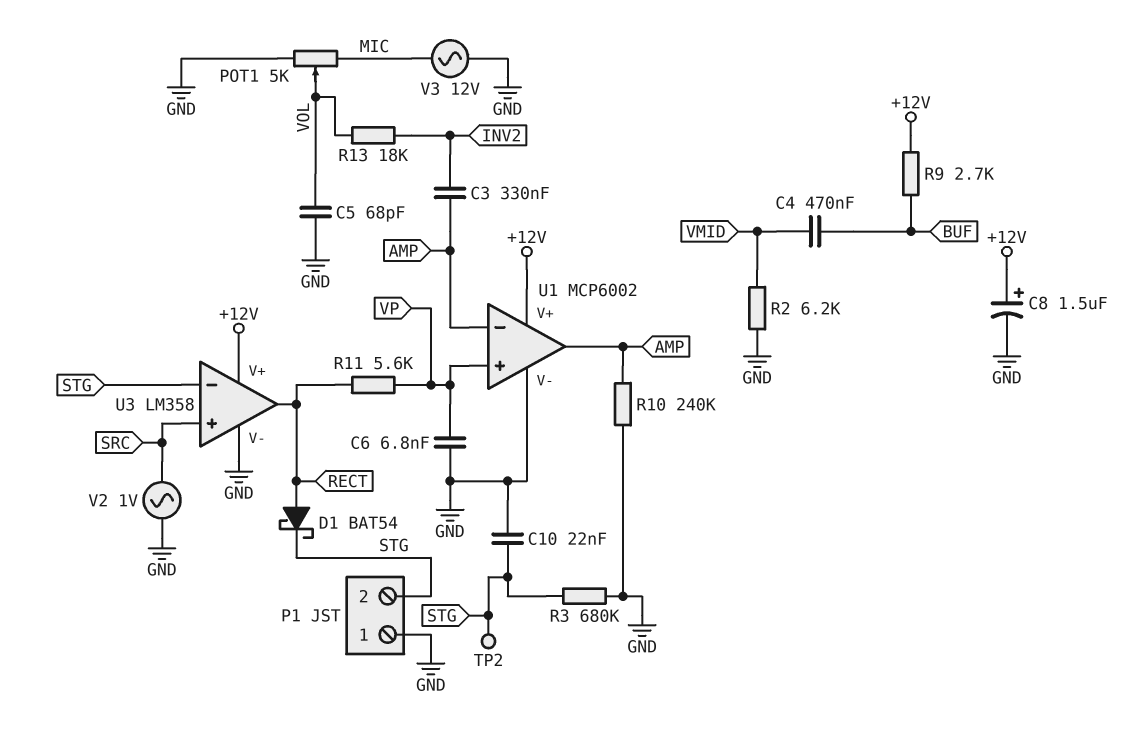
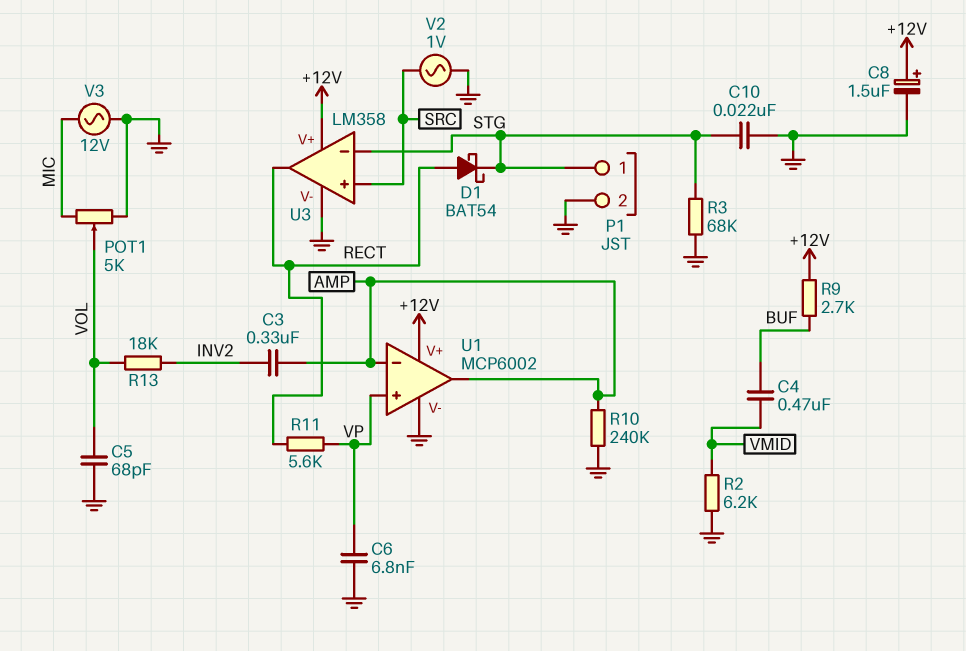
P1 pin 1: GND -> STG
P1 pin 2: STG -> GND
R3: 680k (GND, STG) -> 68k (GND, STG)
TP2: test point (STG) -> none

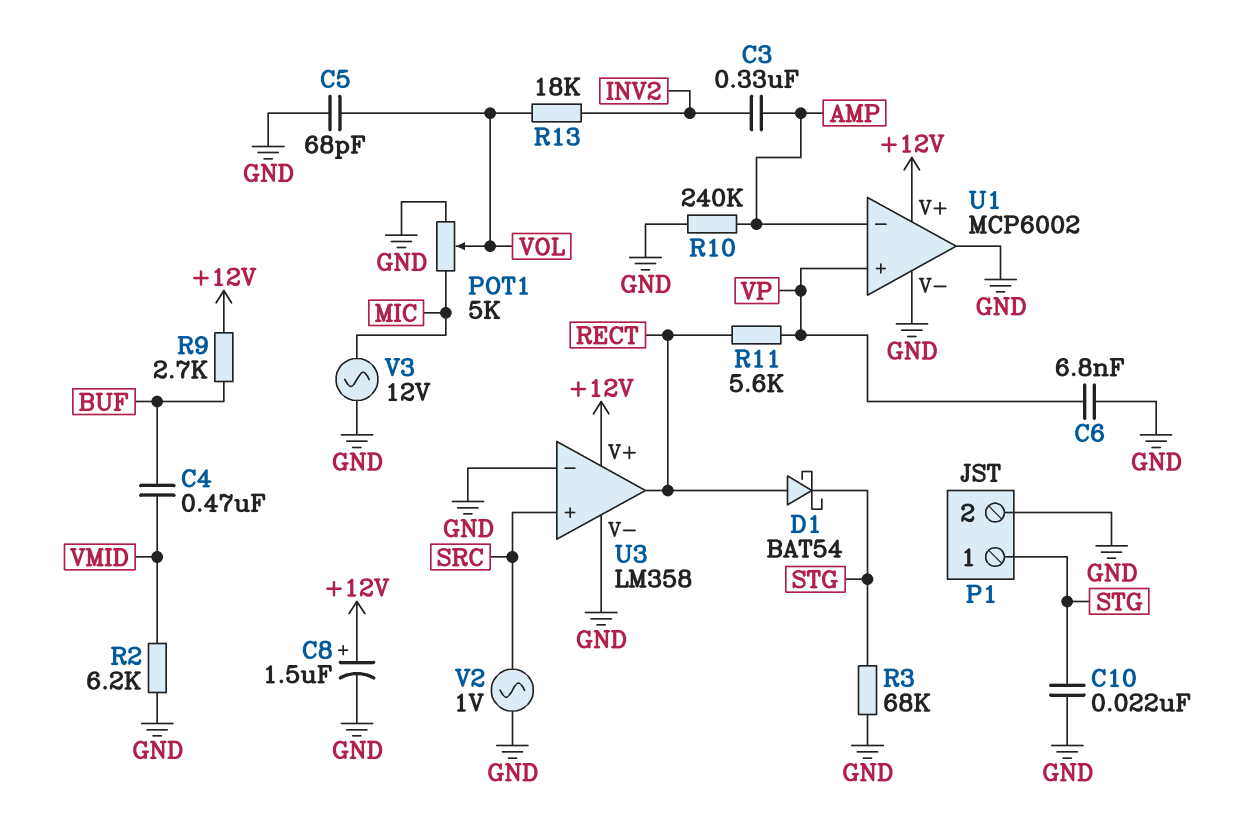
U1 pin out: AMP -> GND
U3 pin in-: STG -> GND

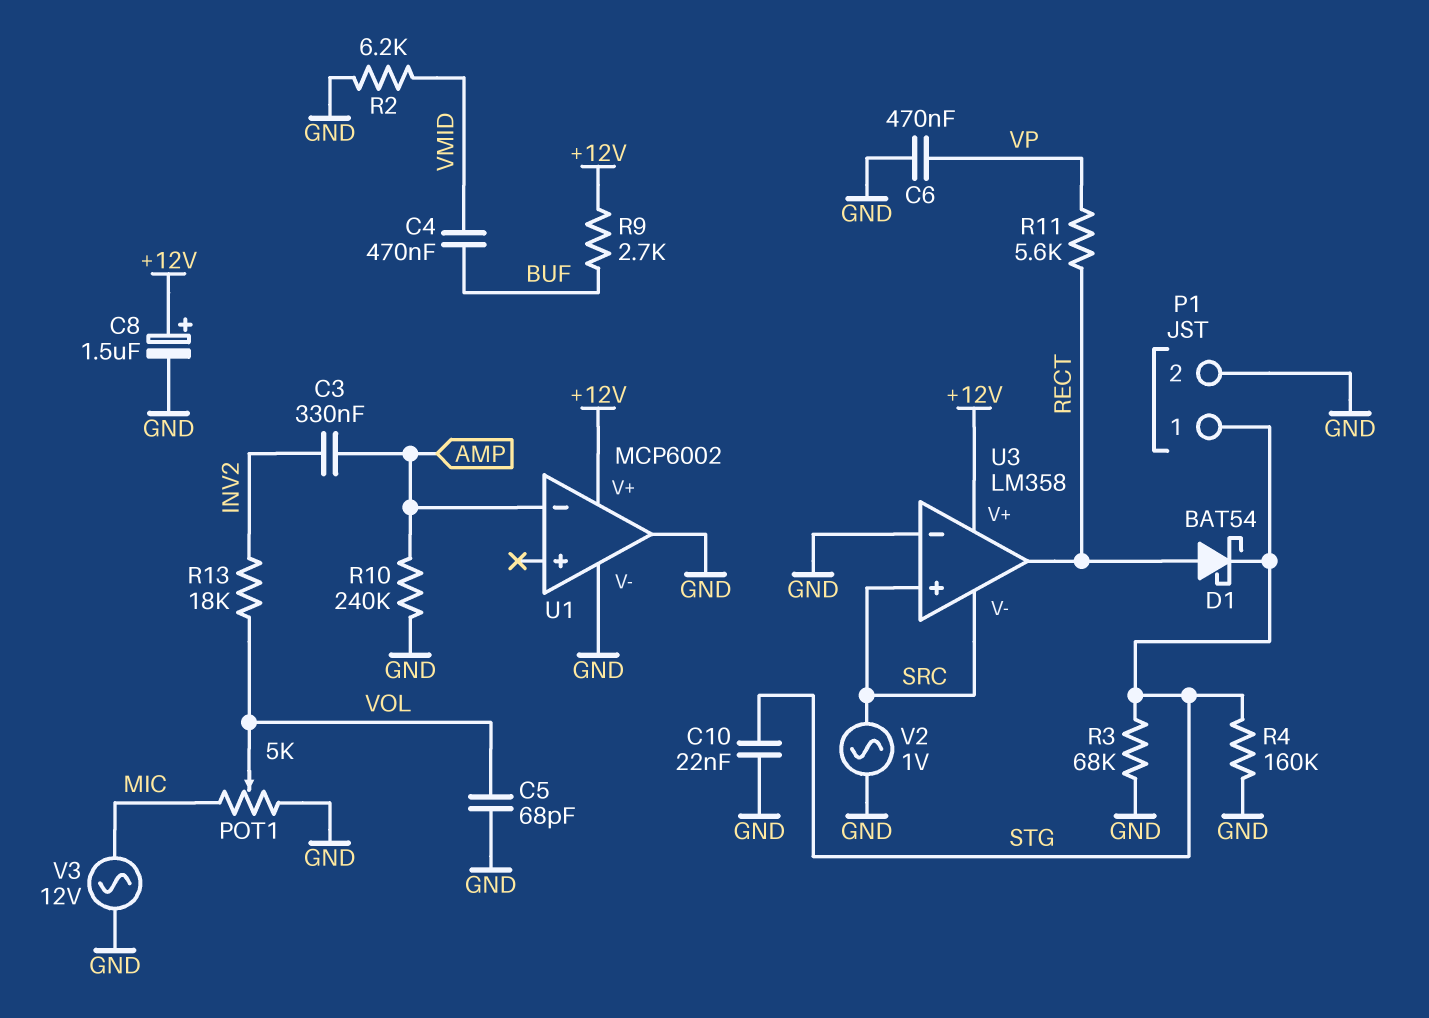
C6: 6.8nF (GND, VP) -> 470nF (GND, VP)
R4: none -> 160k (GND, STG)
U1 pin in+: VP -> none
U3 pin V-: GND -> SRC

